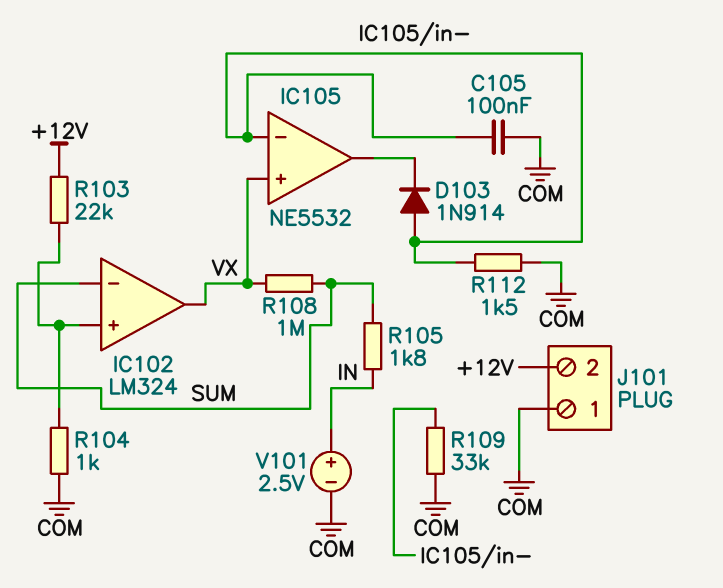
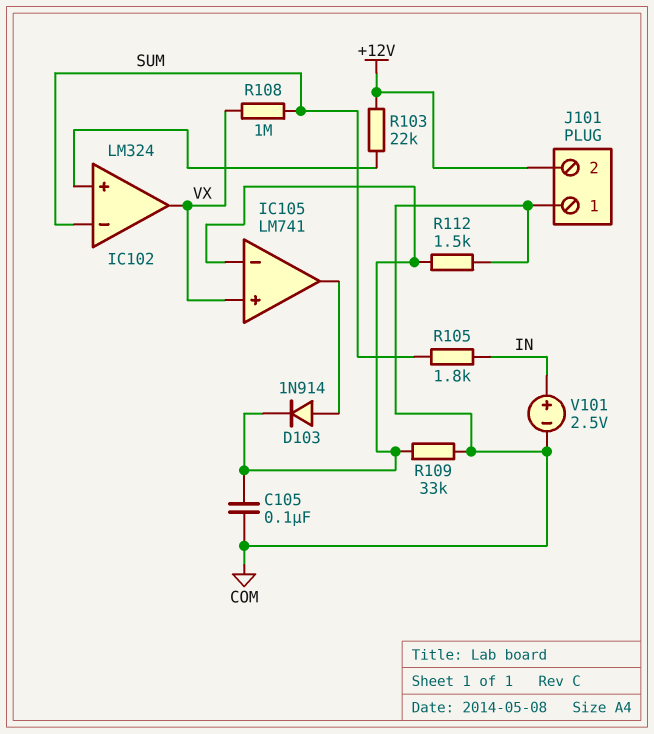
D103: diode 1N914 (A IC105/in-, K IC105/out) -> diode 1N914 (A IC105/out, K IC105/in-)
IC105: NE5532 -> LM741
R104: 1k (COM, IC102/in+) -> none

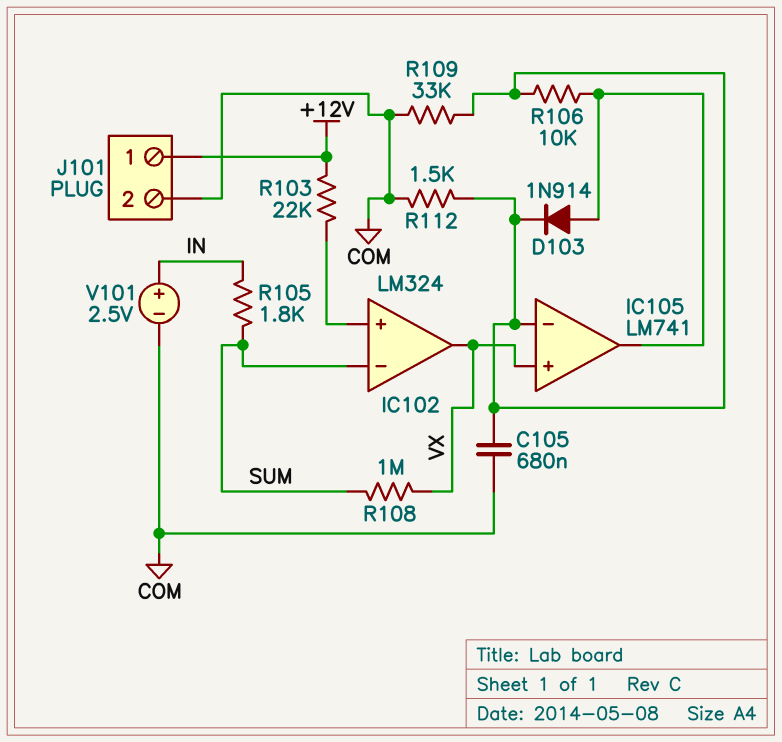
C105: 100nF (COM, IC105/in-) -> 680nF (COM, IC105/in-)
J101 pin 1: COM -> +12V
J101 pin 2: +12V -> COM
R106: none -> 10k (IC105/in-, IC105/out)

